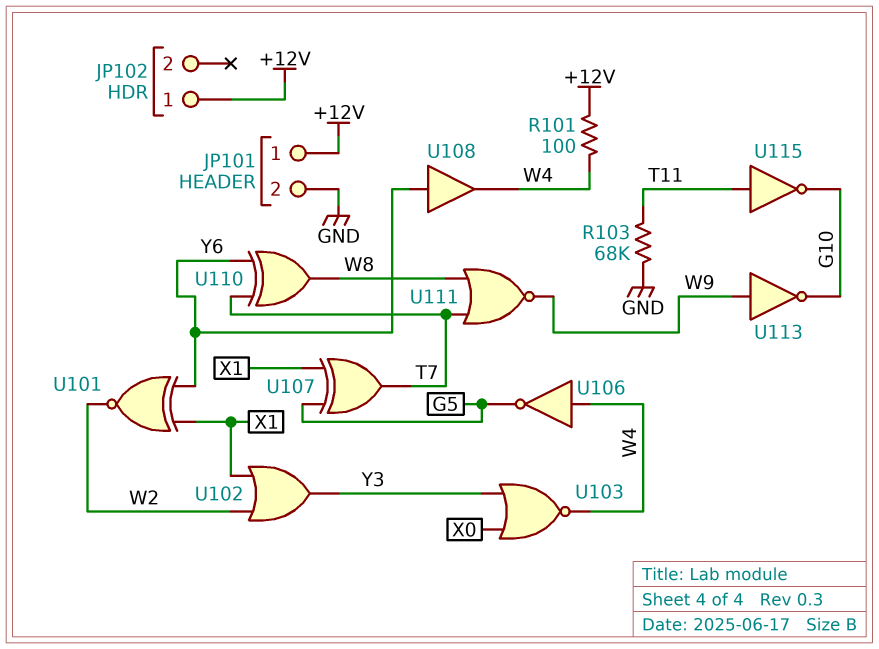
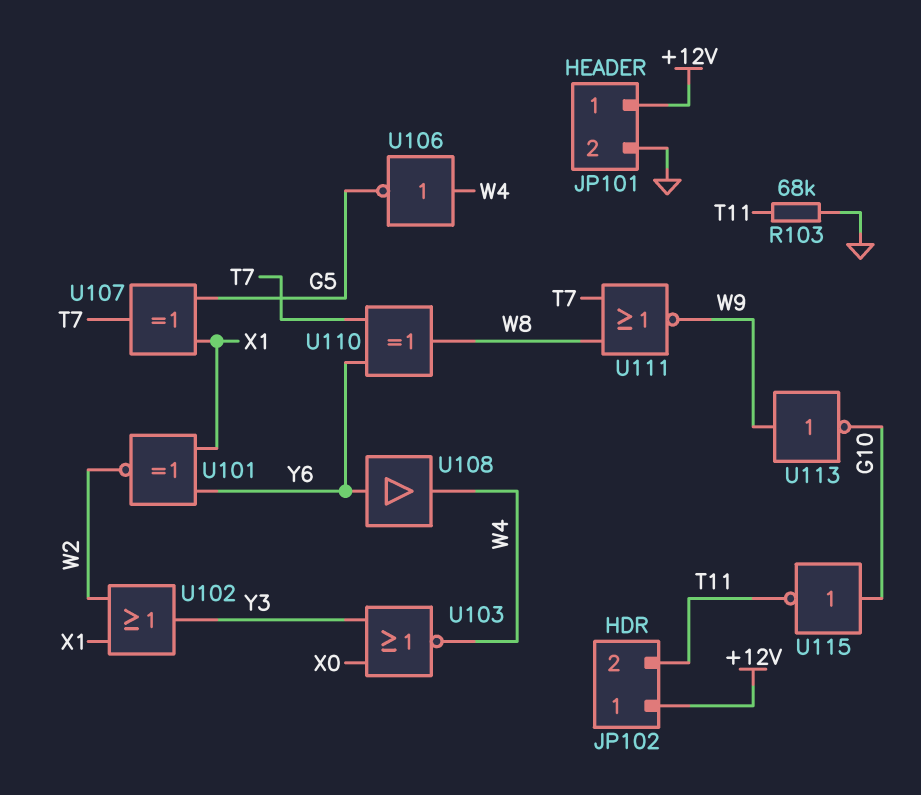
JP102 pin 2: none -> T11
R101: 100 (+12V, W4) -> none
U115: NOT (in T11, out G10) -> NOT (in G10, out T11)

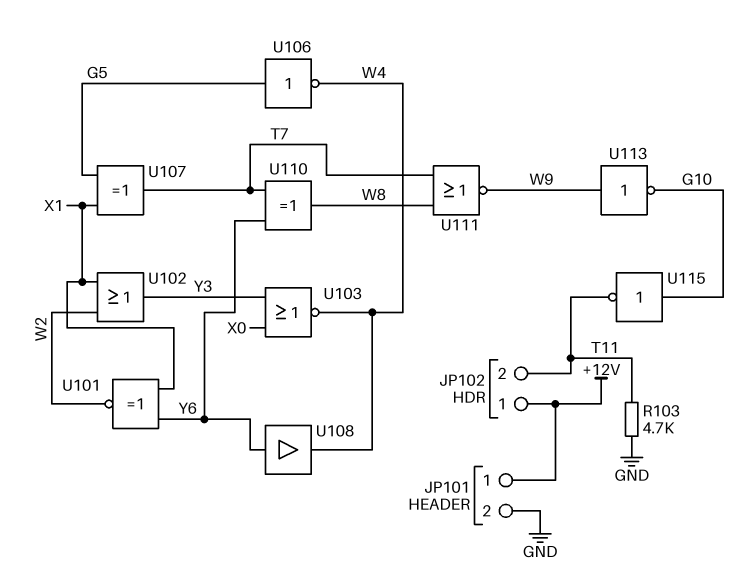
R103: 68k (GND, T11) -> 4.7k (GND, T11)
U106: NOT (in W4, out G5) -> NOT (in G5, out W4)

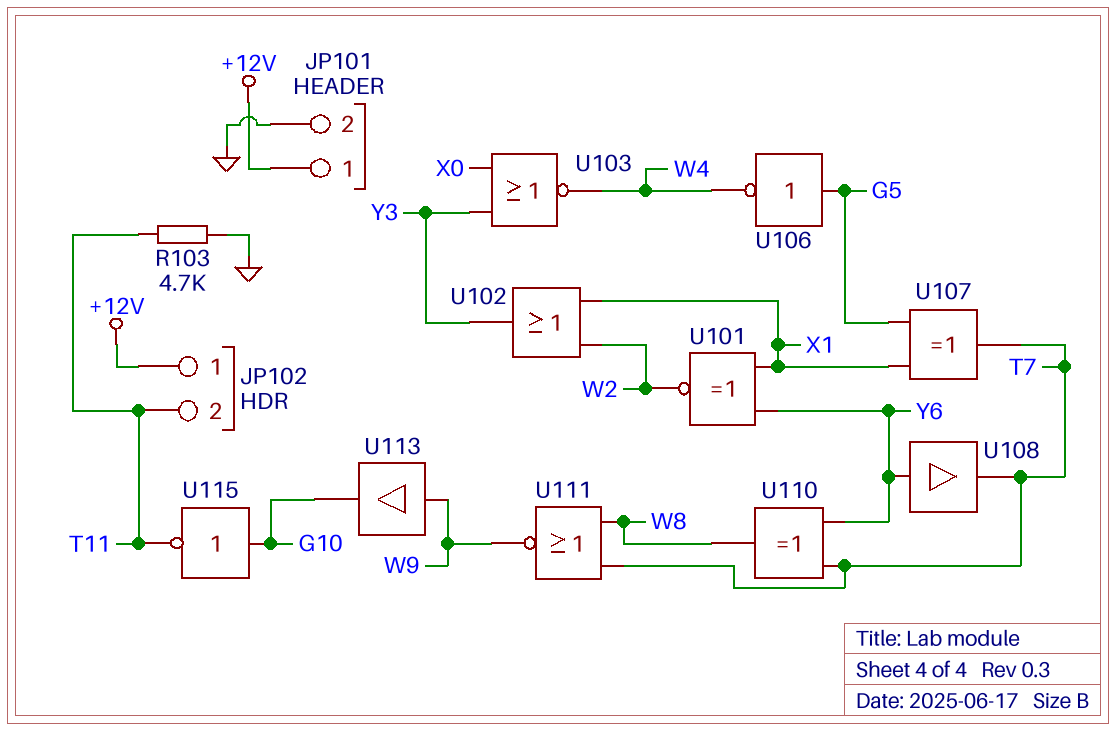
U108: buffer (in Y6, out W4) -> buffer (in Y6, out T7)
U113: NOT (in W9, out G10) -> buffer (in W9, out G10)

